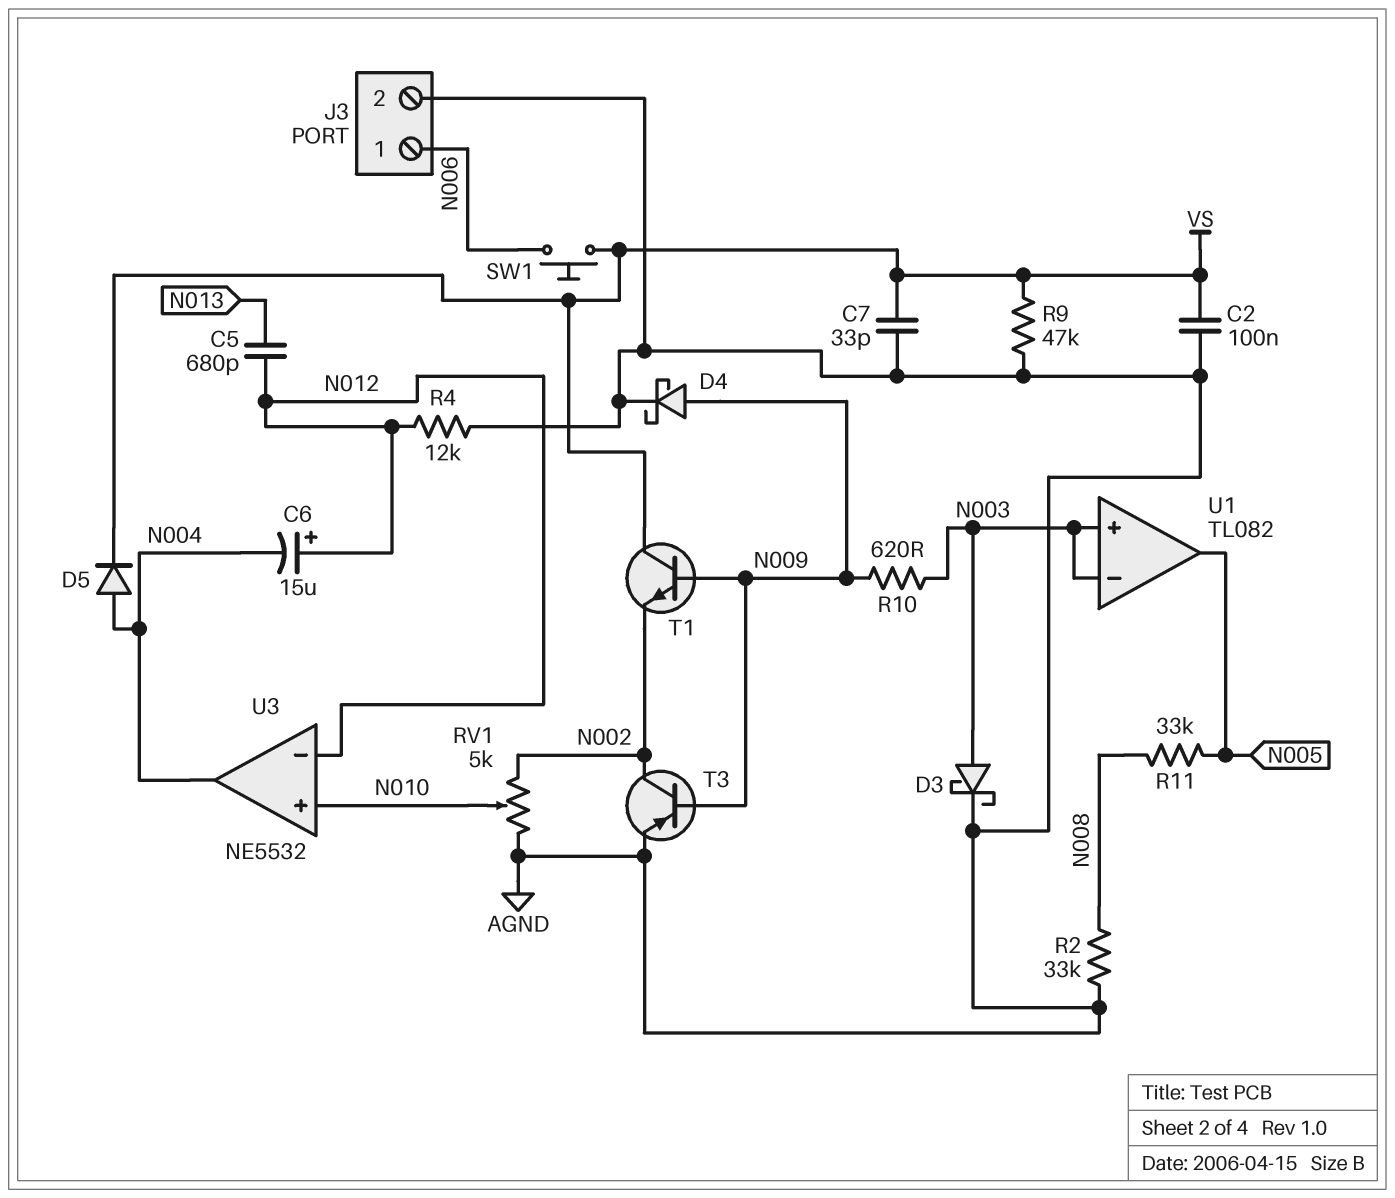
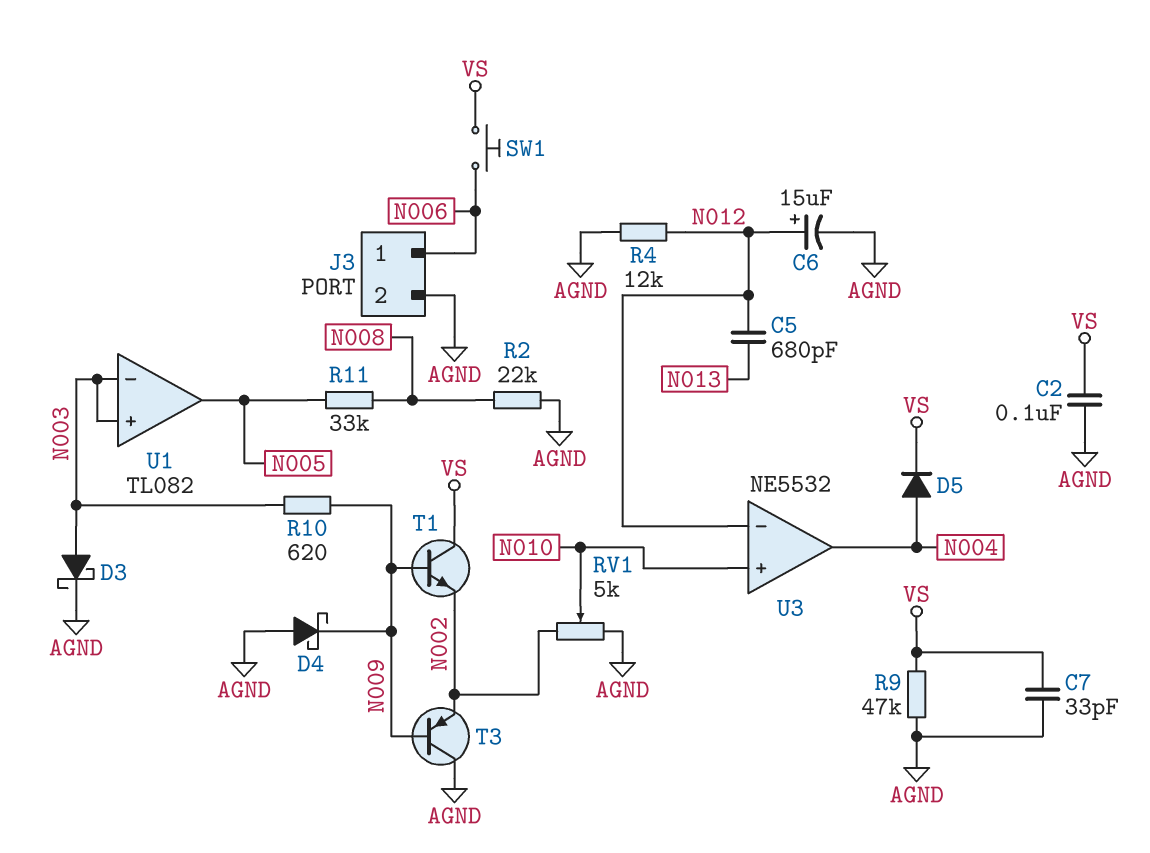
C6: 15uF (plus N012, minus N004) -> 15uF (plus N012, minus AGND)
D4: schottky (A N009, K AGND) -> schottky (A AGND, K N009)
R2: 33k (AGND, N008) -> 22k (AGND, N008)
T3: PNP (B N009, C N002, E AGND) -> PNP (B N009, C AGND, E N002)

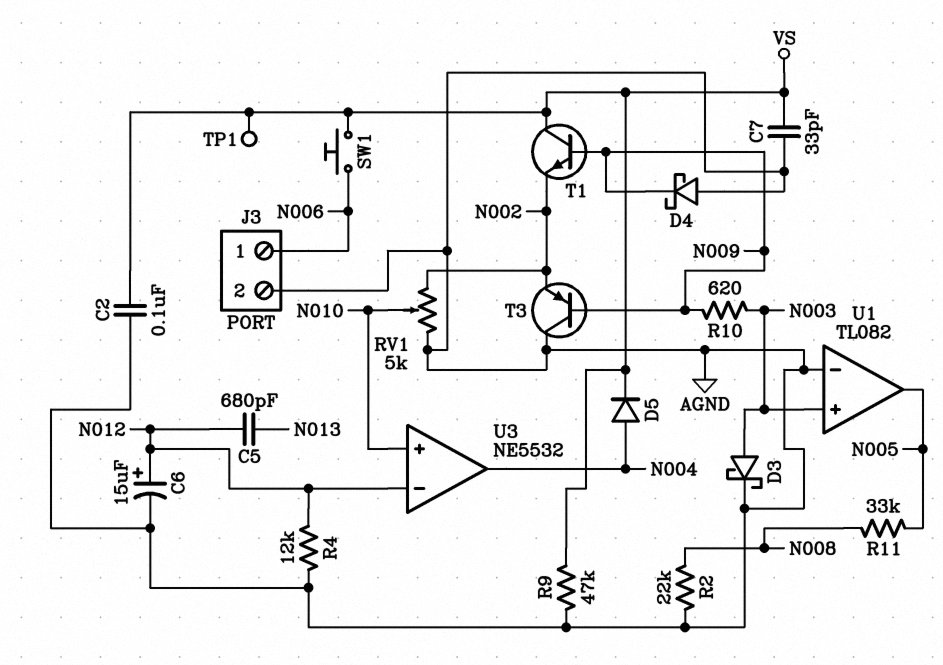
TP1: none -> test point (VS)
U1 pin in-: N003 -> AGND

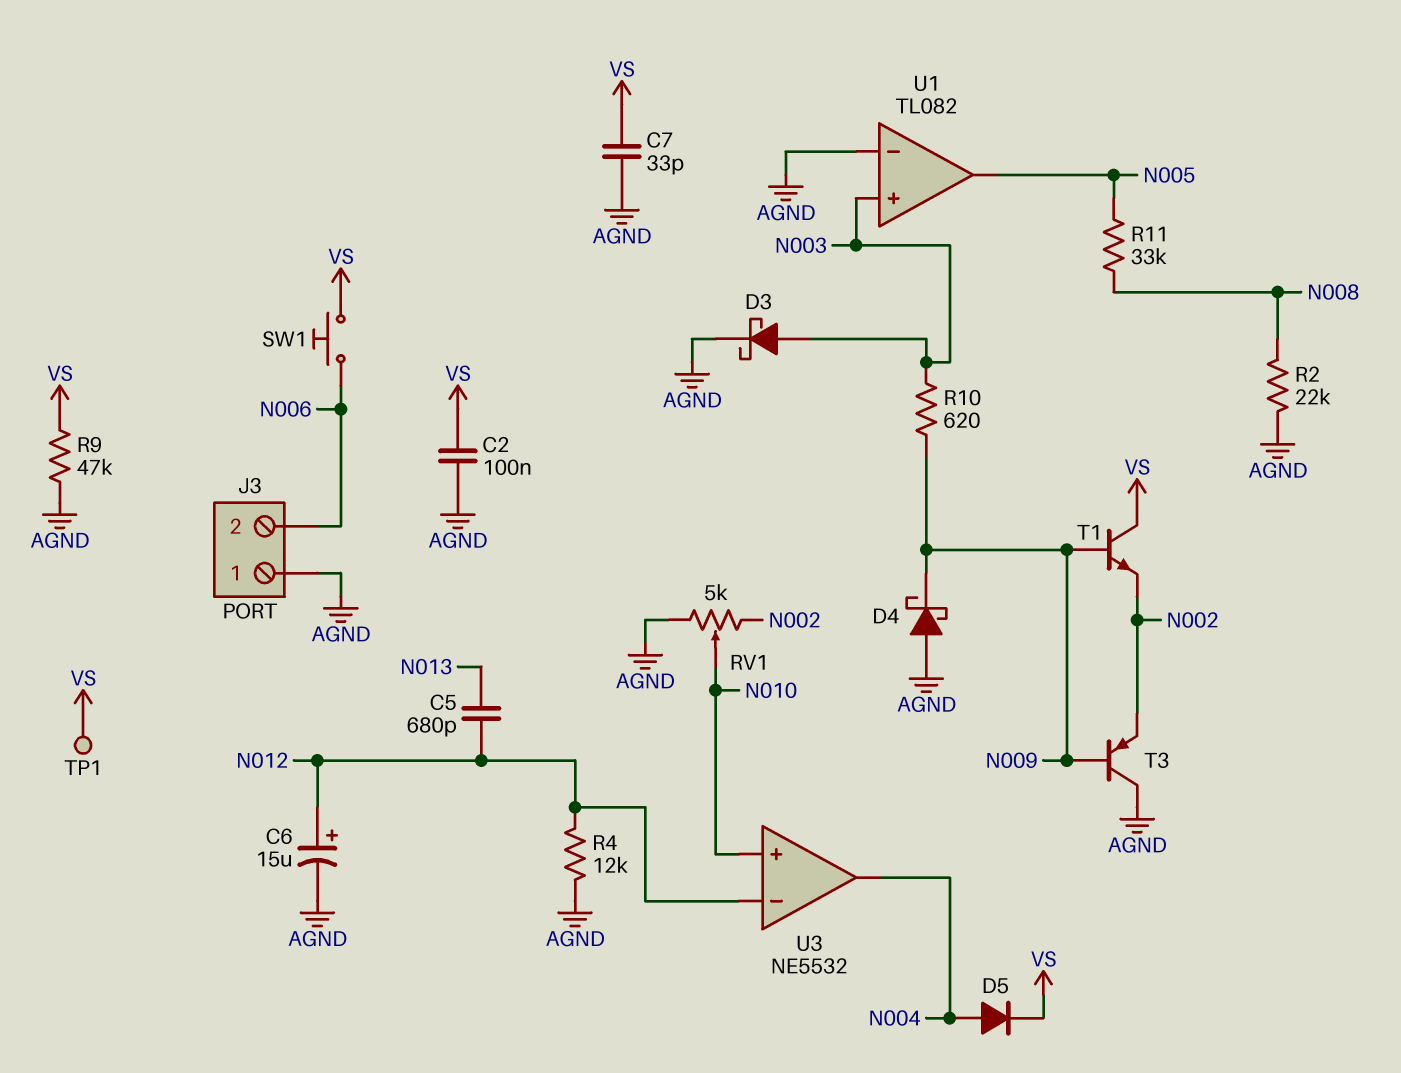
J3 pin 1: N006 -> AGND
J3 pin 2: AGND -> N006

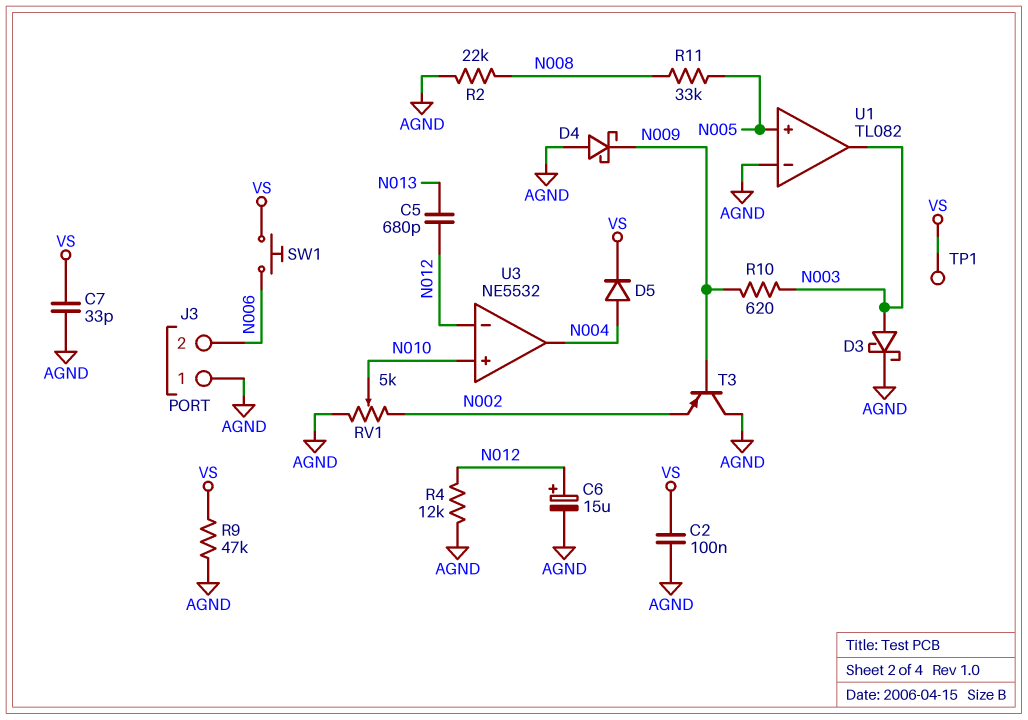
T1: NPN (B N009, C VS, E N002) -> none
U1 pin in+: N003 -> N005
U1 pin out: N005 -> N003

